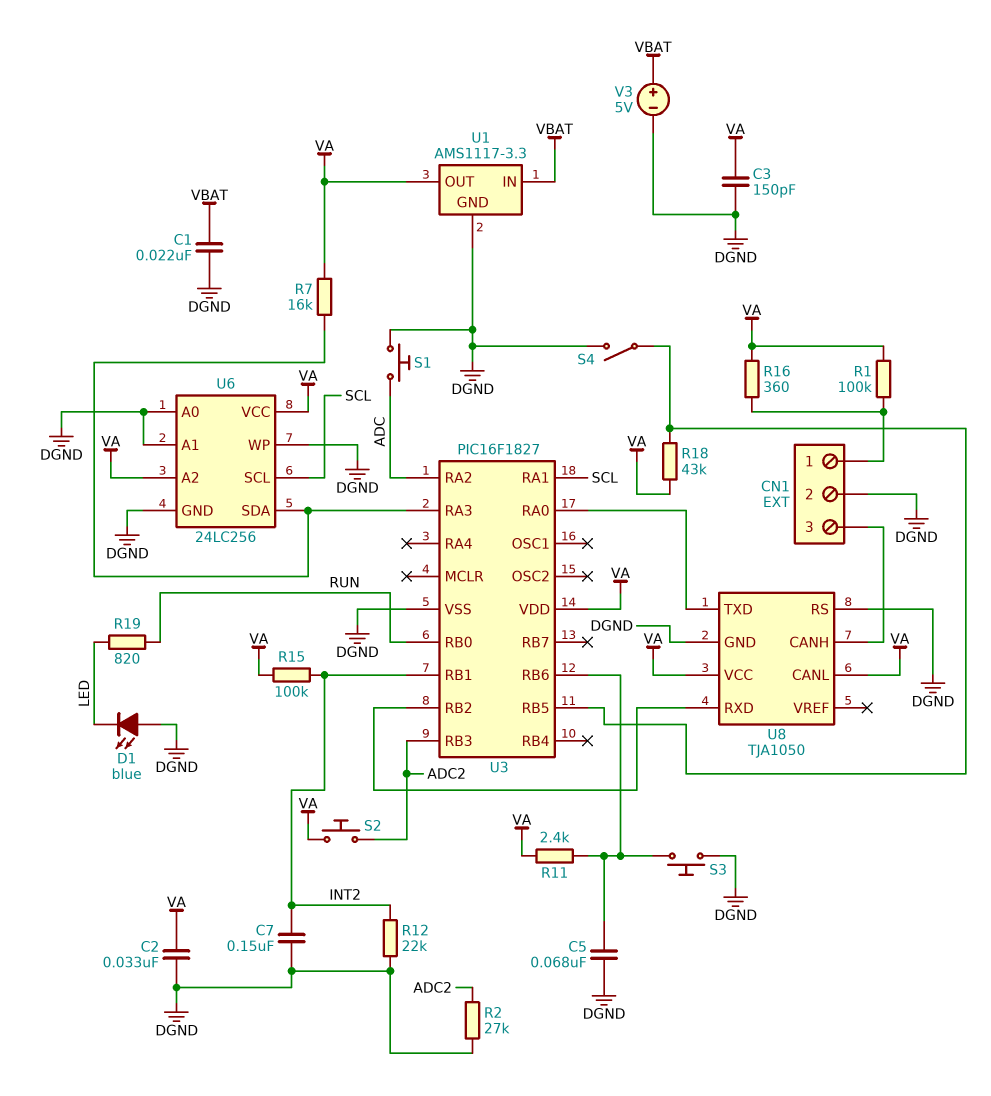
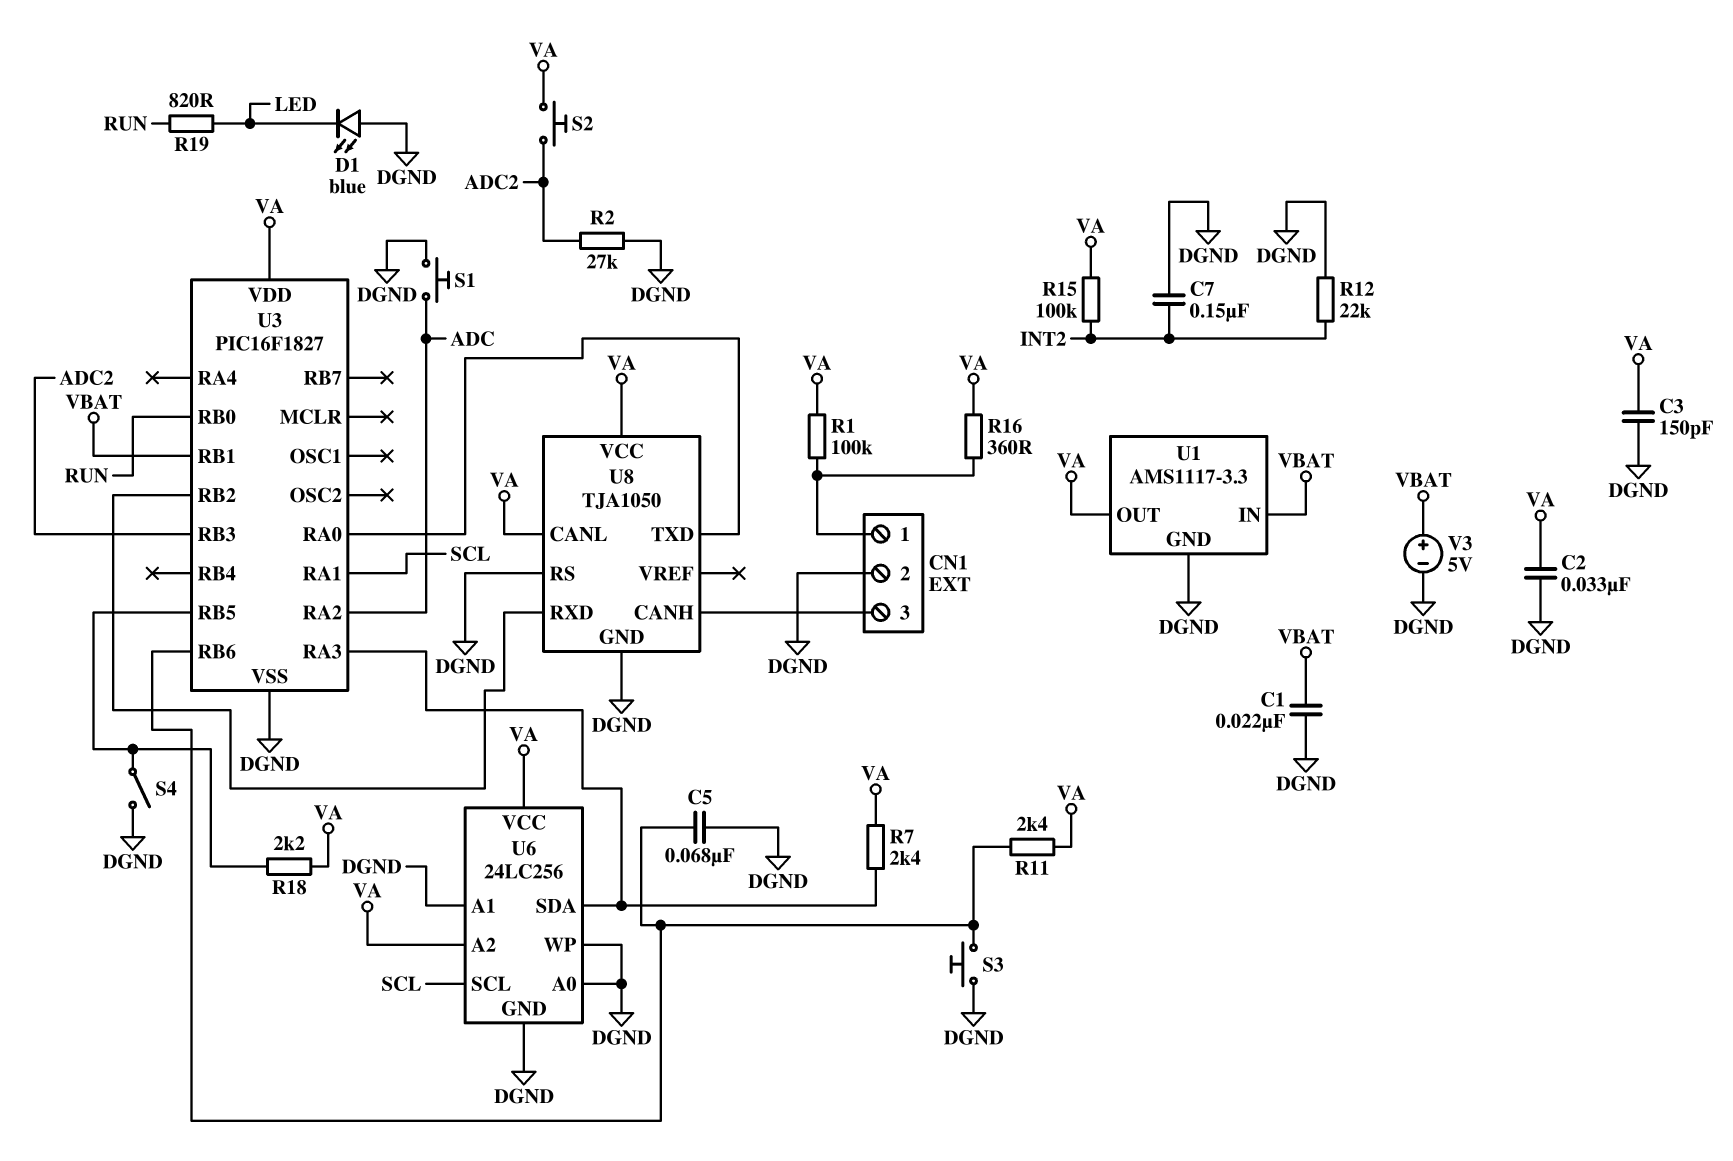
R7: 16k (U3/RA3, VA) -> 2.4k (U3/RA3, VA)
R18: 43k (U3/RB5, VA) -> 2.2k (U3/RB5, VA)
U3 pin RB1: INT2 -> VBAT

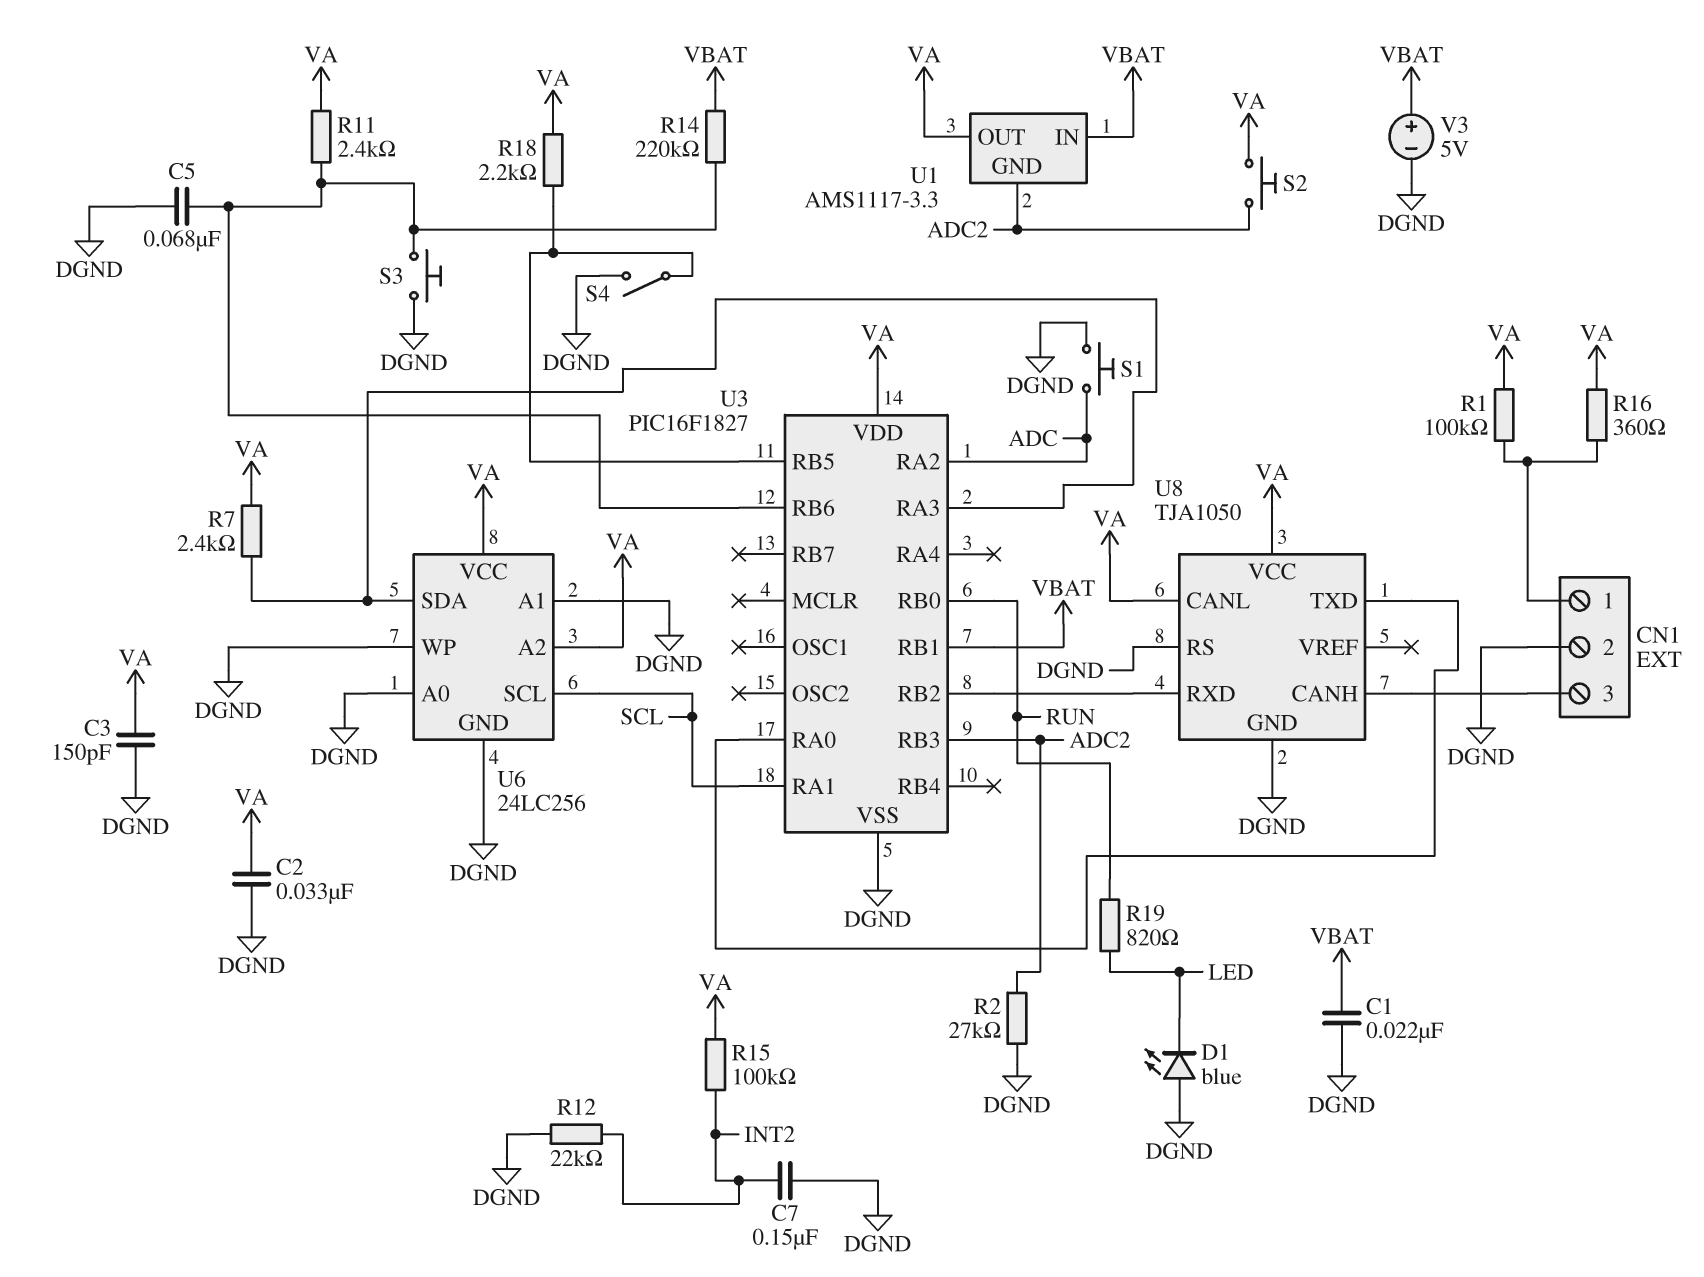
R14: none -> 220k (U3/RB6, VBAT)
U1 pin GND: DGND -> ADC2

